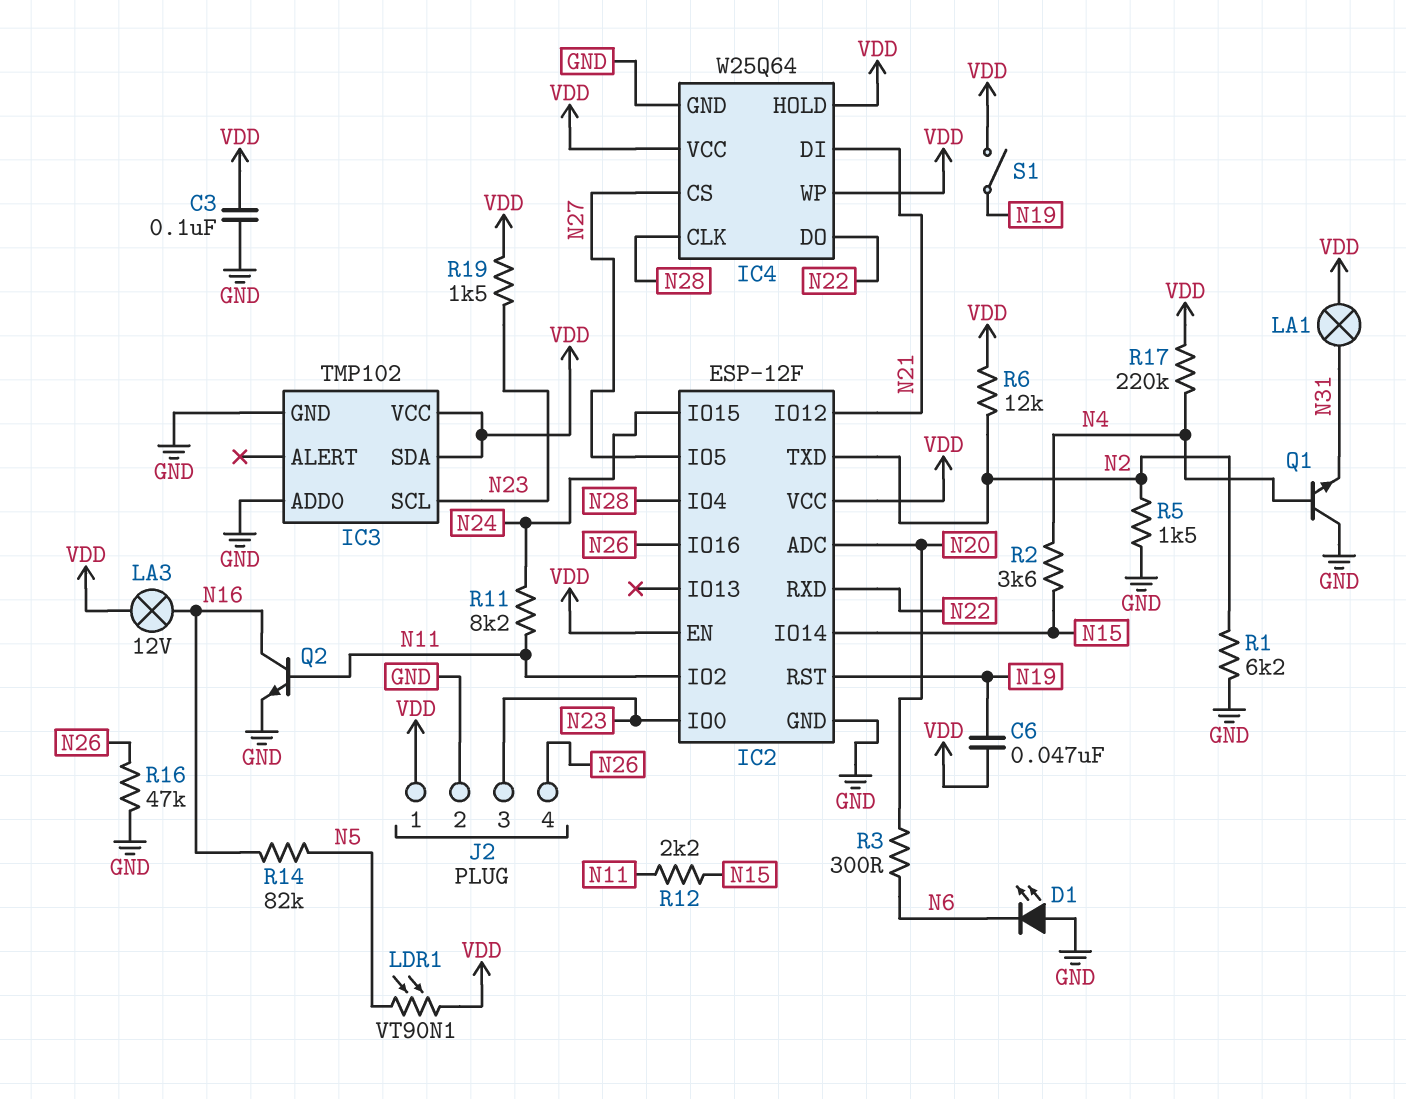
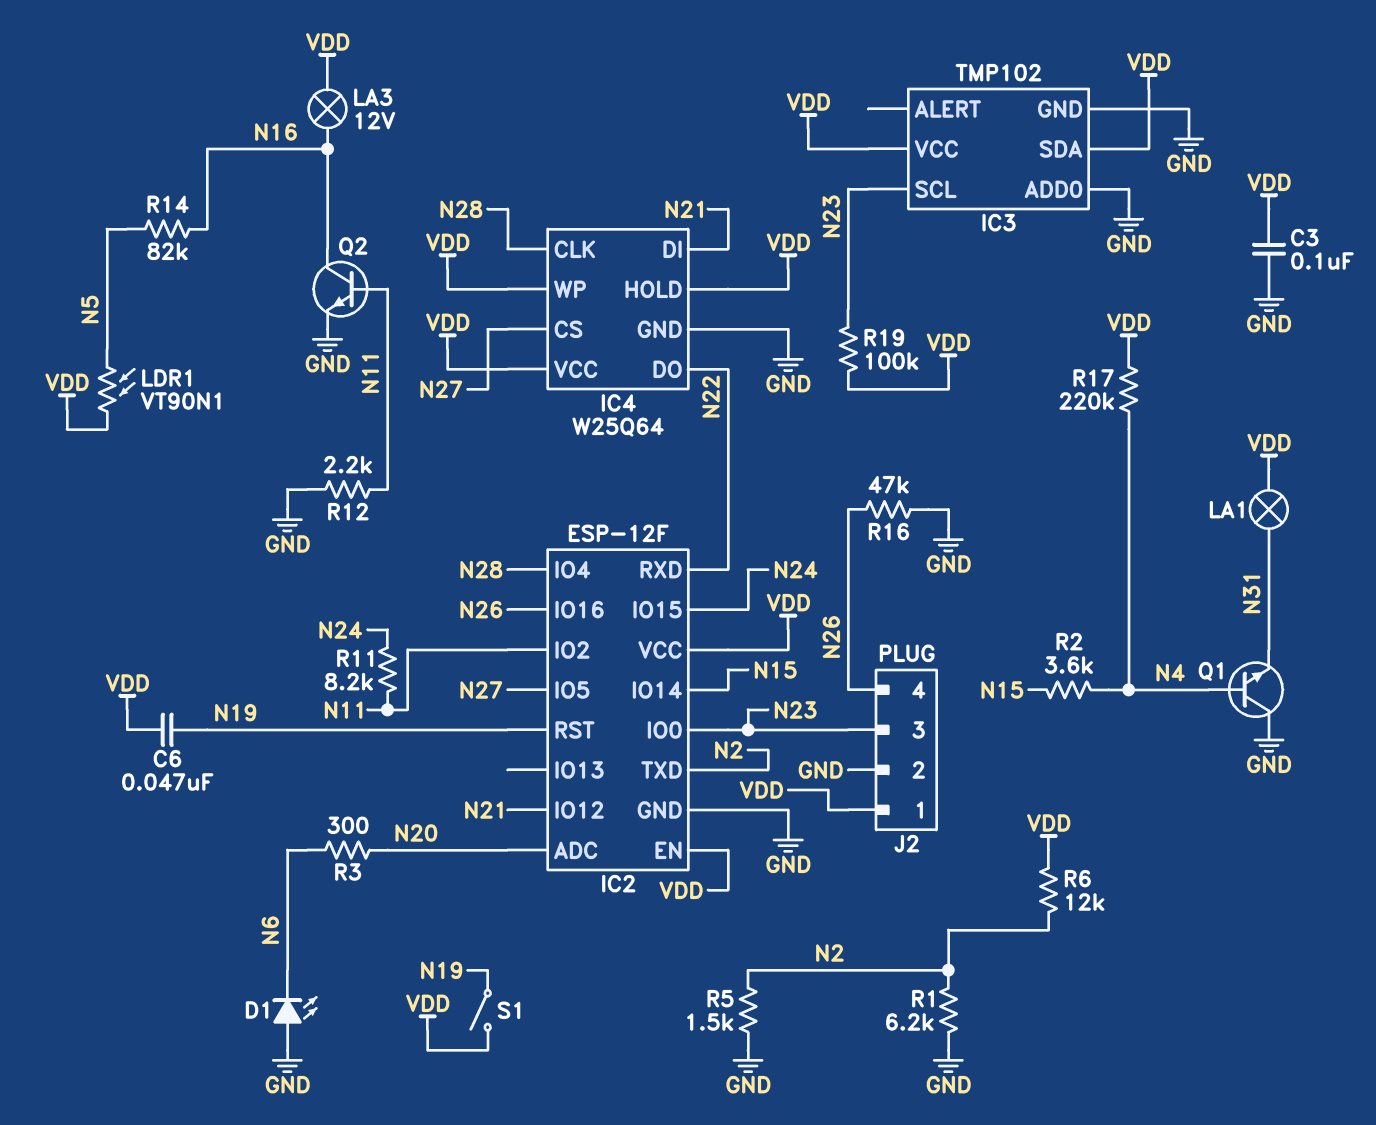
R12: 2.2k (N11, N15) -> 2.2k (GND, N11)
R19: 1.5k (N23, VDD) -> 100k (N23, VDD)

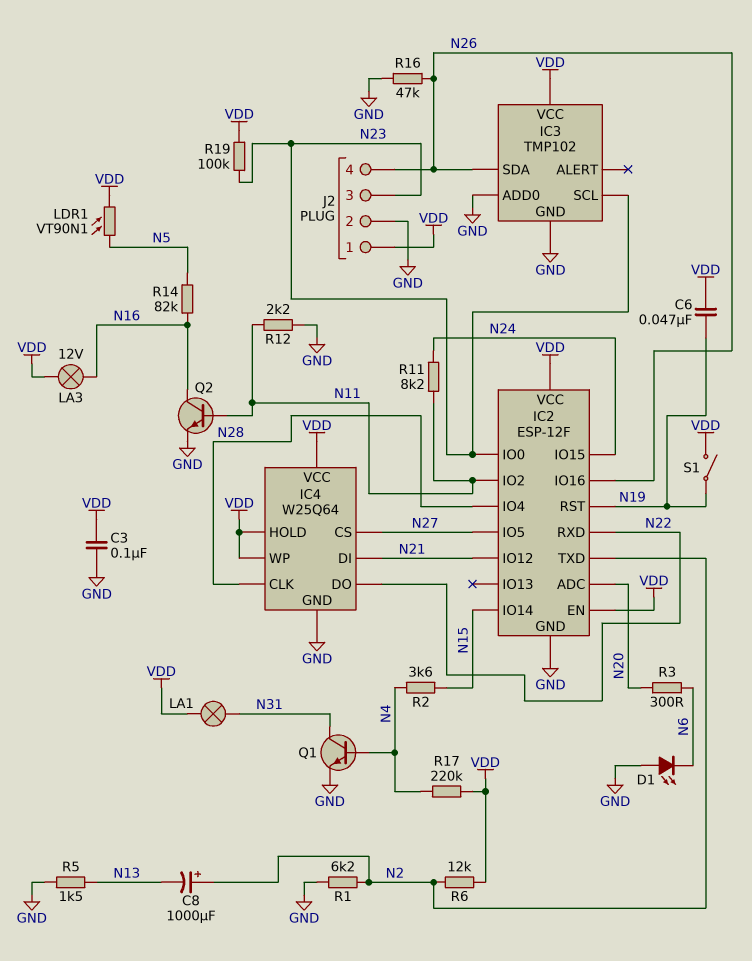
C8: none -> 1000uF (plus N2, minus N13)
IC3 pin SDA: VDD -> N26
Q1: NPN (B N4, C GND, E N31) -> NPN (B N4, C N31, E GND)
R5: 1.5k (GND, N2) -> 1.5k (GND, N13)

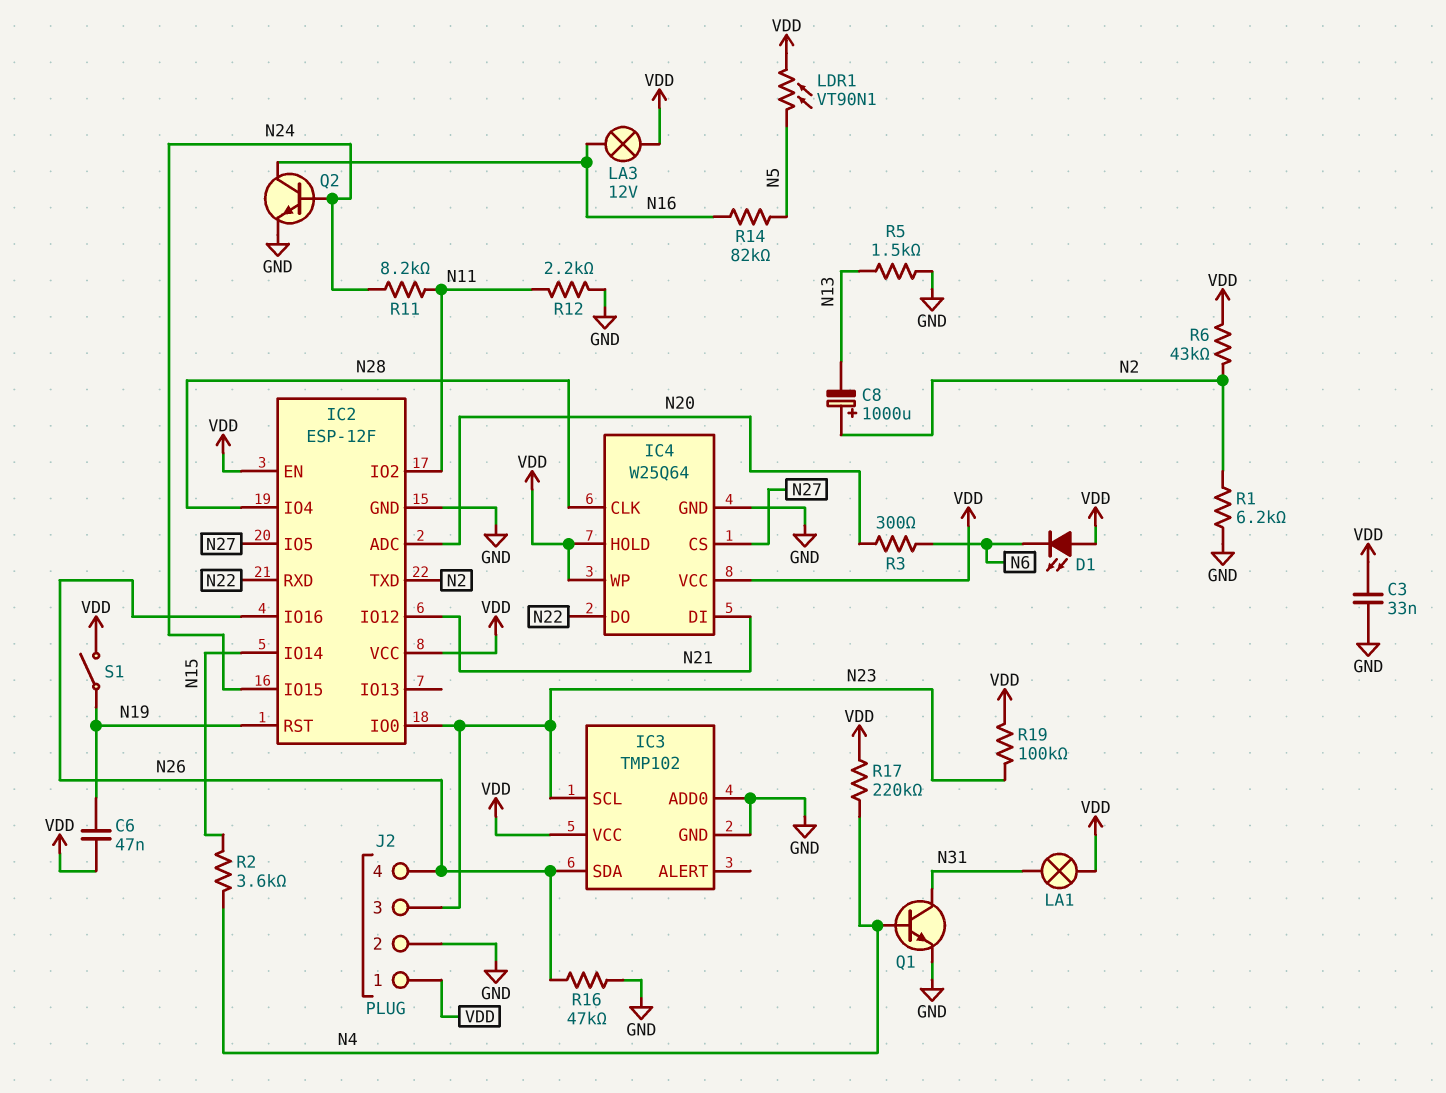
C3: 100nF (GND, VDD) -> 33nF (GND, VDD)
D1: LED (A GND, K N6) -> LED (A VDD, K N6)
Q2: NPN (B N11, C N16, E GND) -> NPN (B N24, C N16, E GND)
R6: 12k (N2, VDD) -> 43k (N2, VDD)

